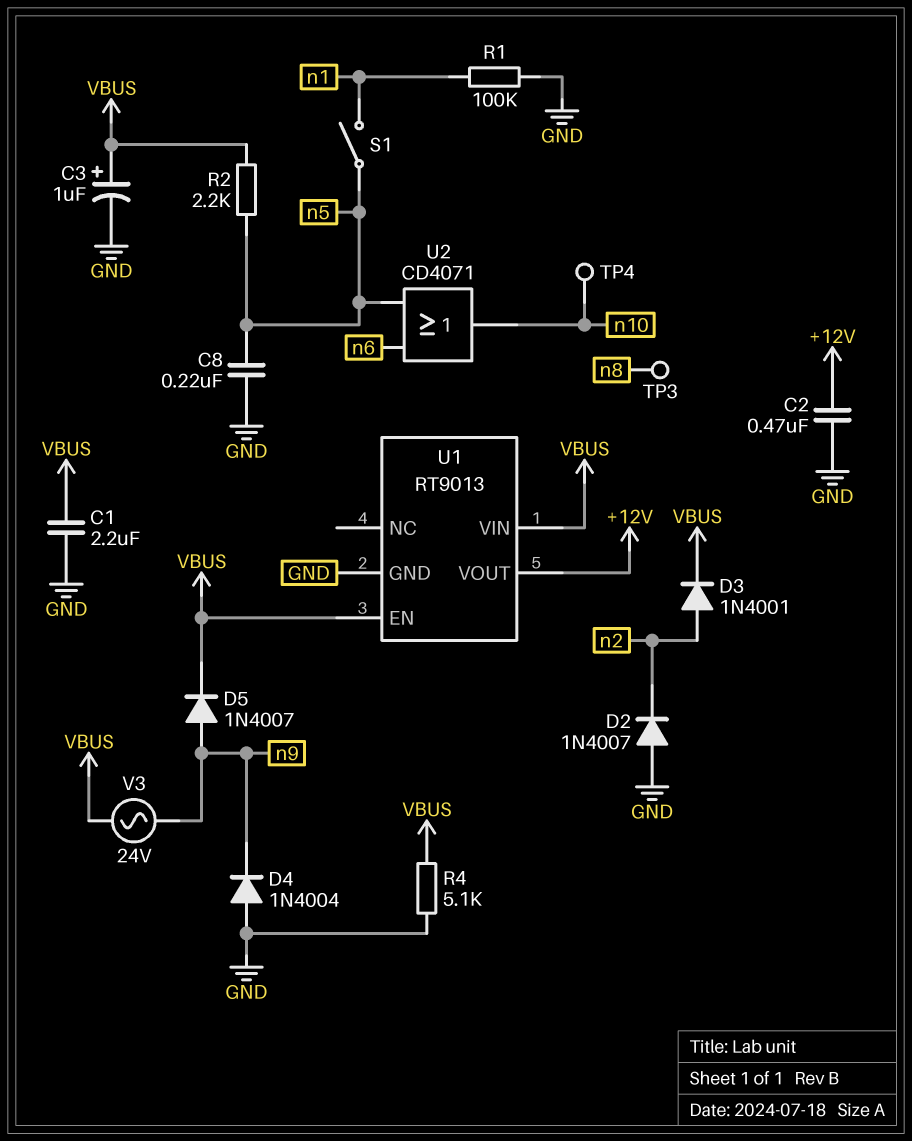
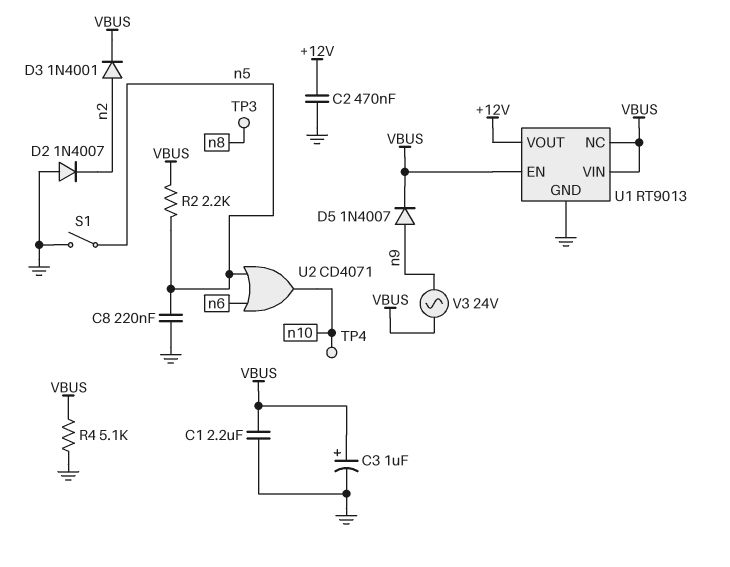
D4: diode 1N4004 (A GND, K n9) -> none
R1: 100k (GND, n1) -> none
S1: switch (n1, n5) -> switch (GND, n5)
U1 pin NC: none -> VBUS

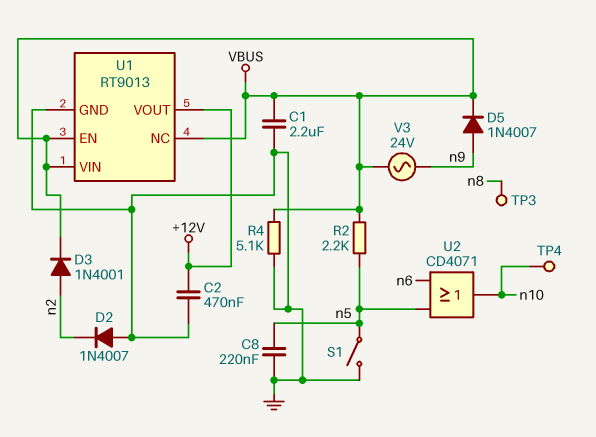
C3: 1uF (plus VBUS, minus GND) -> none

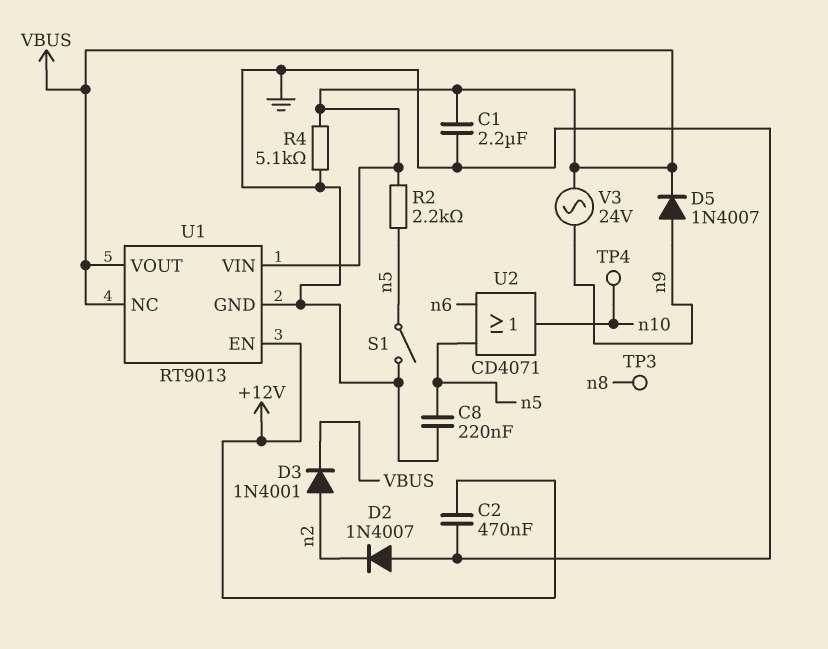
U1 pin EN: VBUS -> +12V
U1 pin VOUT: +12V -> VBUS

